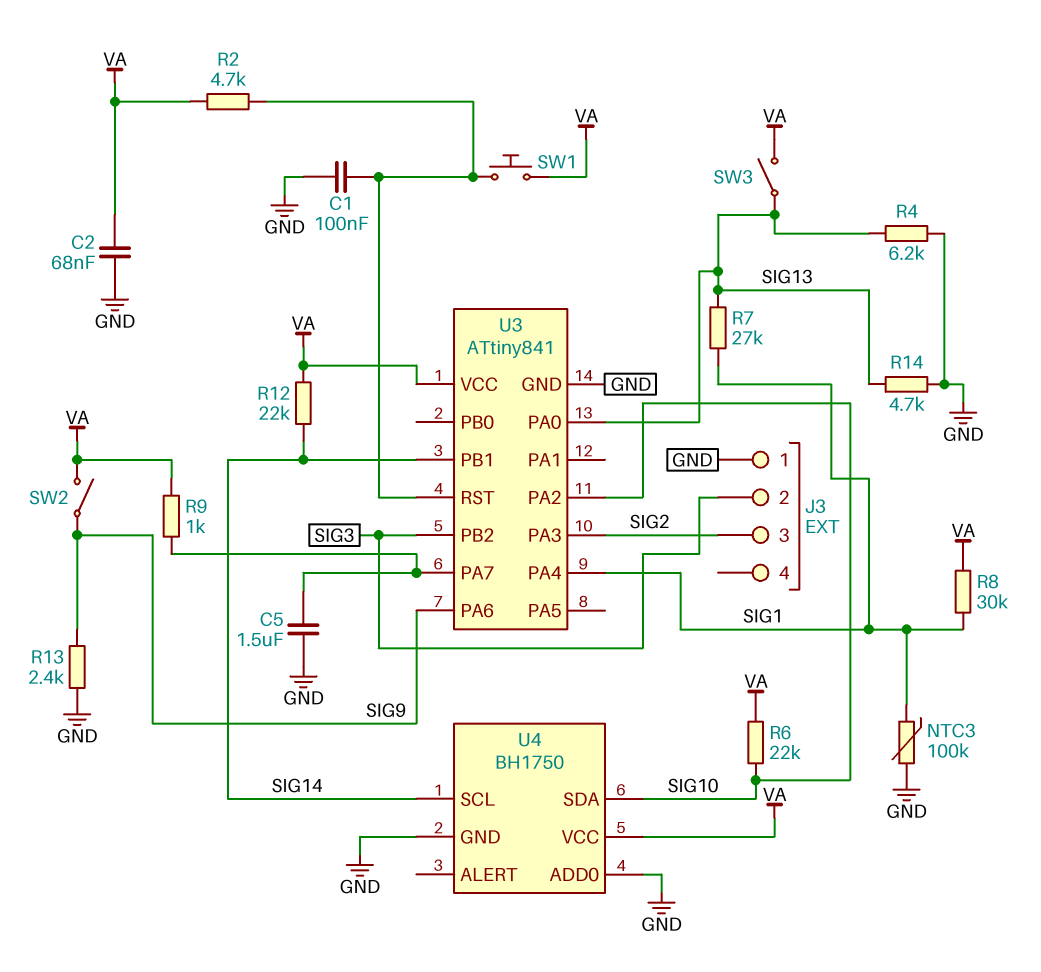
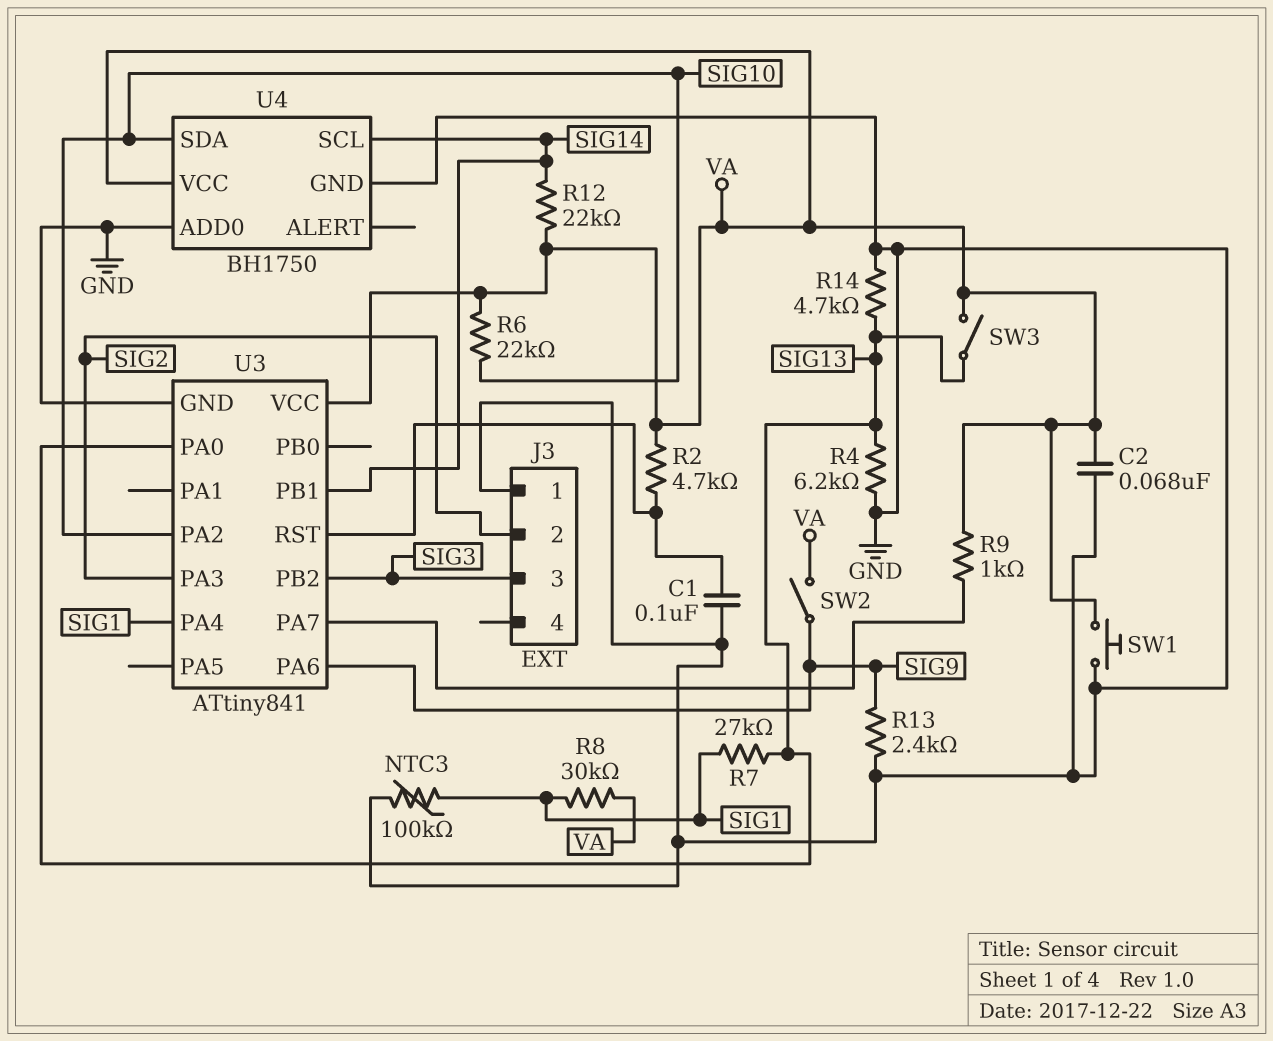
C5: 1.5uF (GND, U3/PA7) -> none
J3 pin 2: SIG3 -> SIG2
J3 pin 3: SIG2 -> SIG3
SW1: button (U3/RST, VA) -> button (GND, VA)

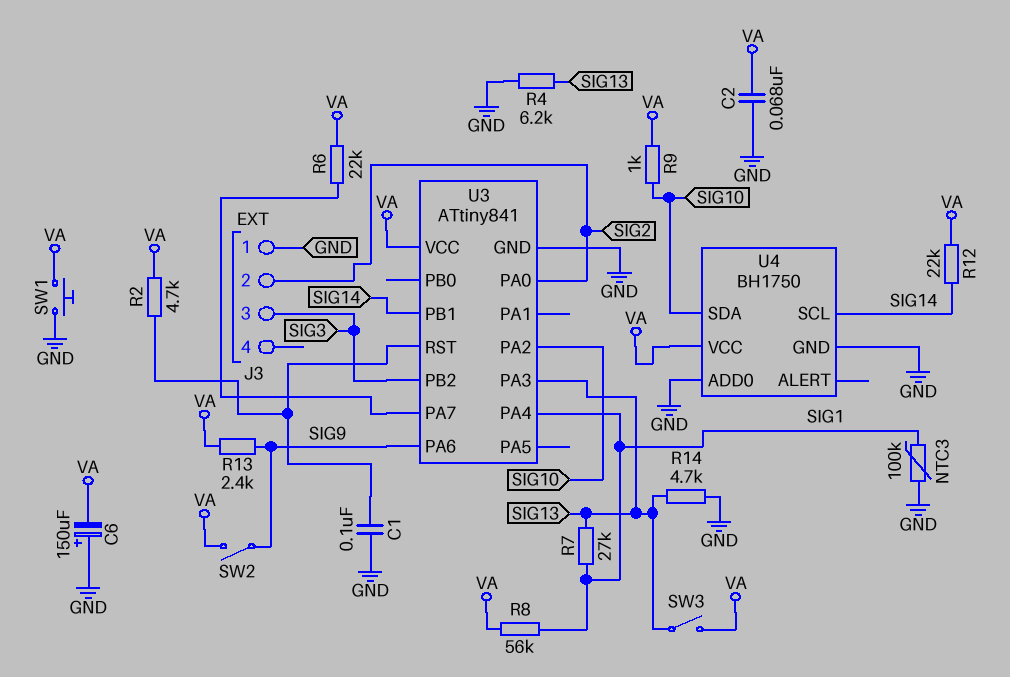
C6: none -> 150uF (plus GND, minus VA)
R6: 22k (SIG10, VA) -> 22k (U3/PA7, VA)
R8: 30k (SIG1, VA) -> 56k (SIG1, VA)
R9: 1k (U3/PA7, VA) -> 1k (SIG10, VA)
R13: 2.4k (GND, SIG9) -> 2.4k (SIG9, VA)
U3 pin PA0: SIG13 -> SIG2
U3 pin PA3: SIG2 -> SIG13

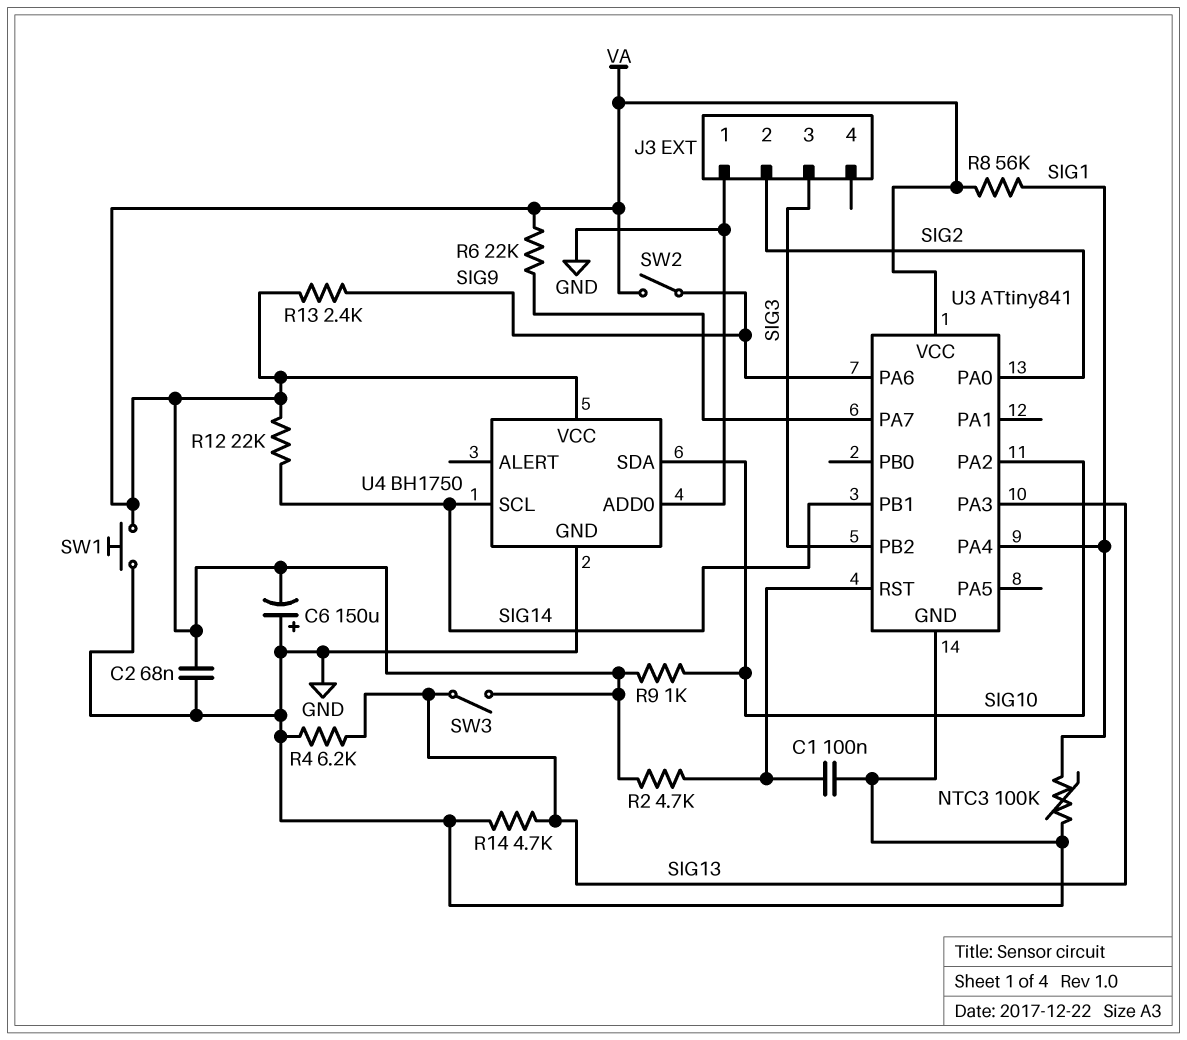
R7: 27k (SIG1, SIG13) -> none

